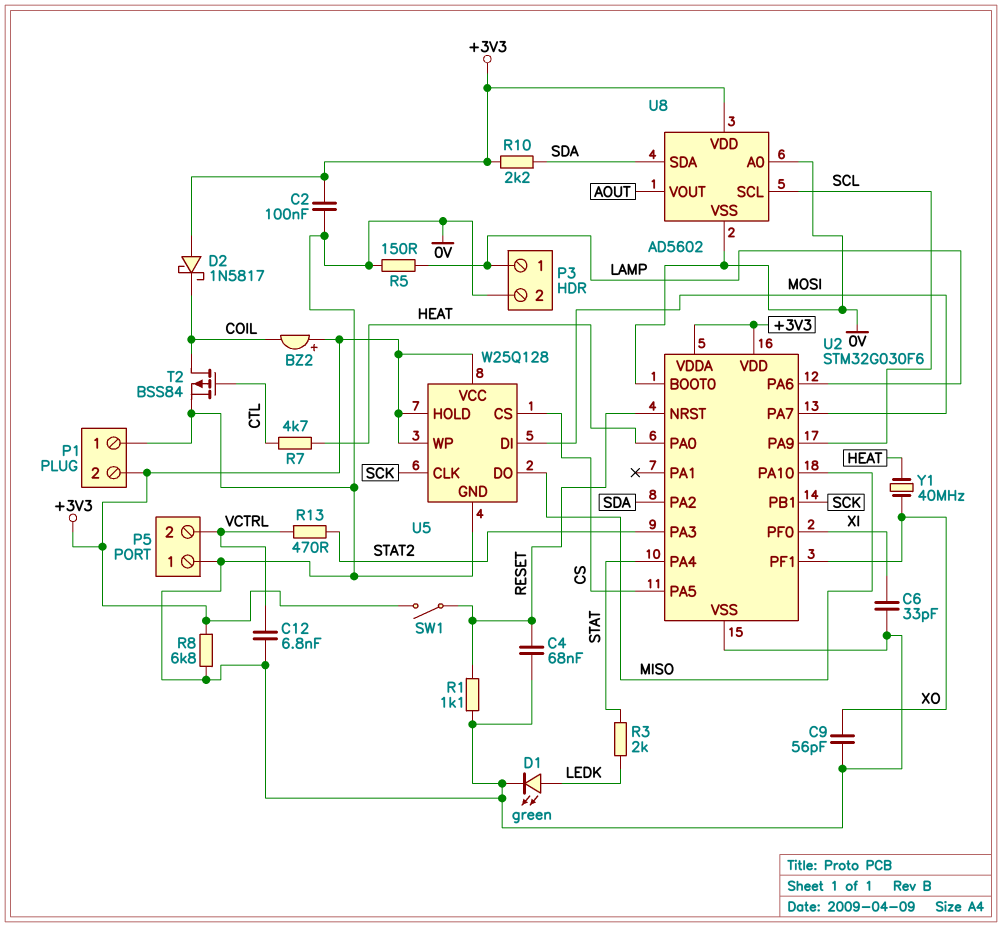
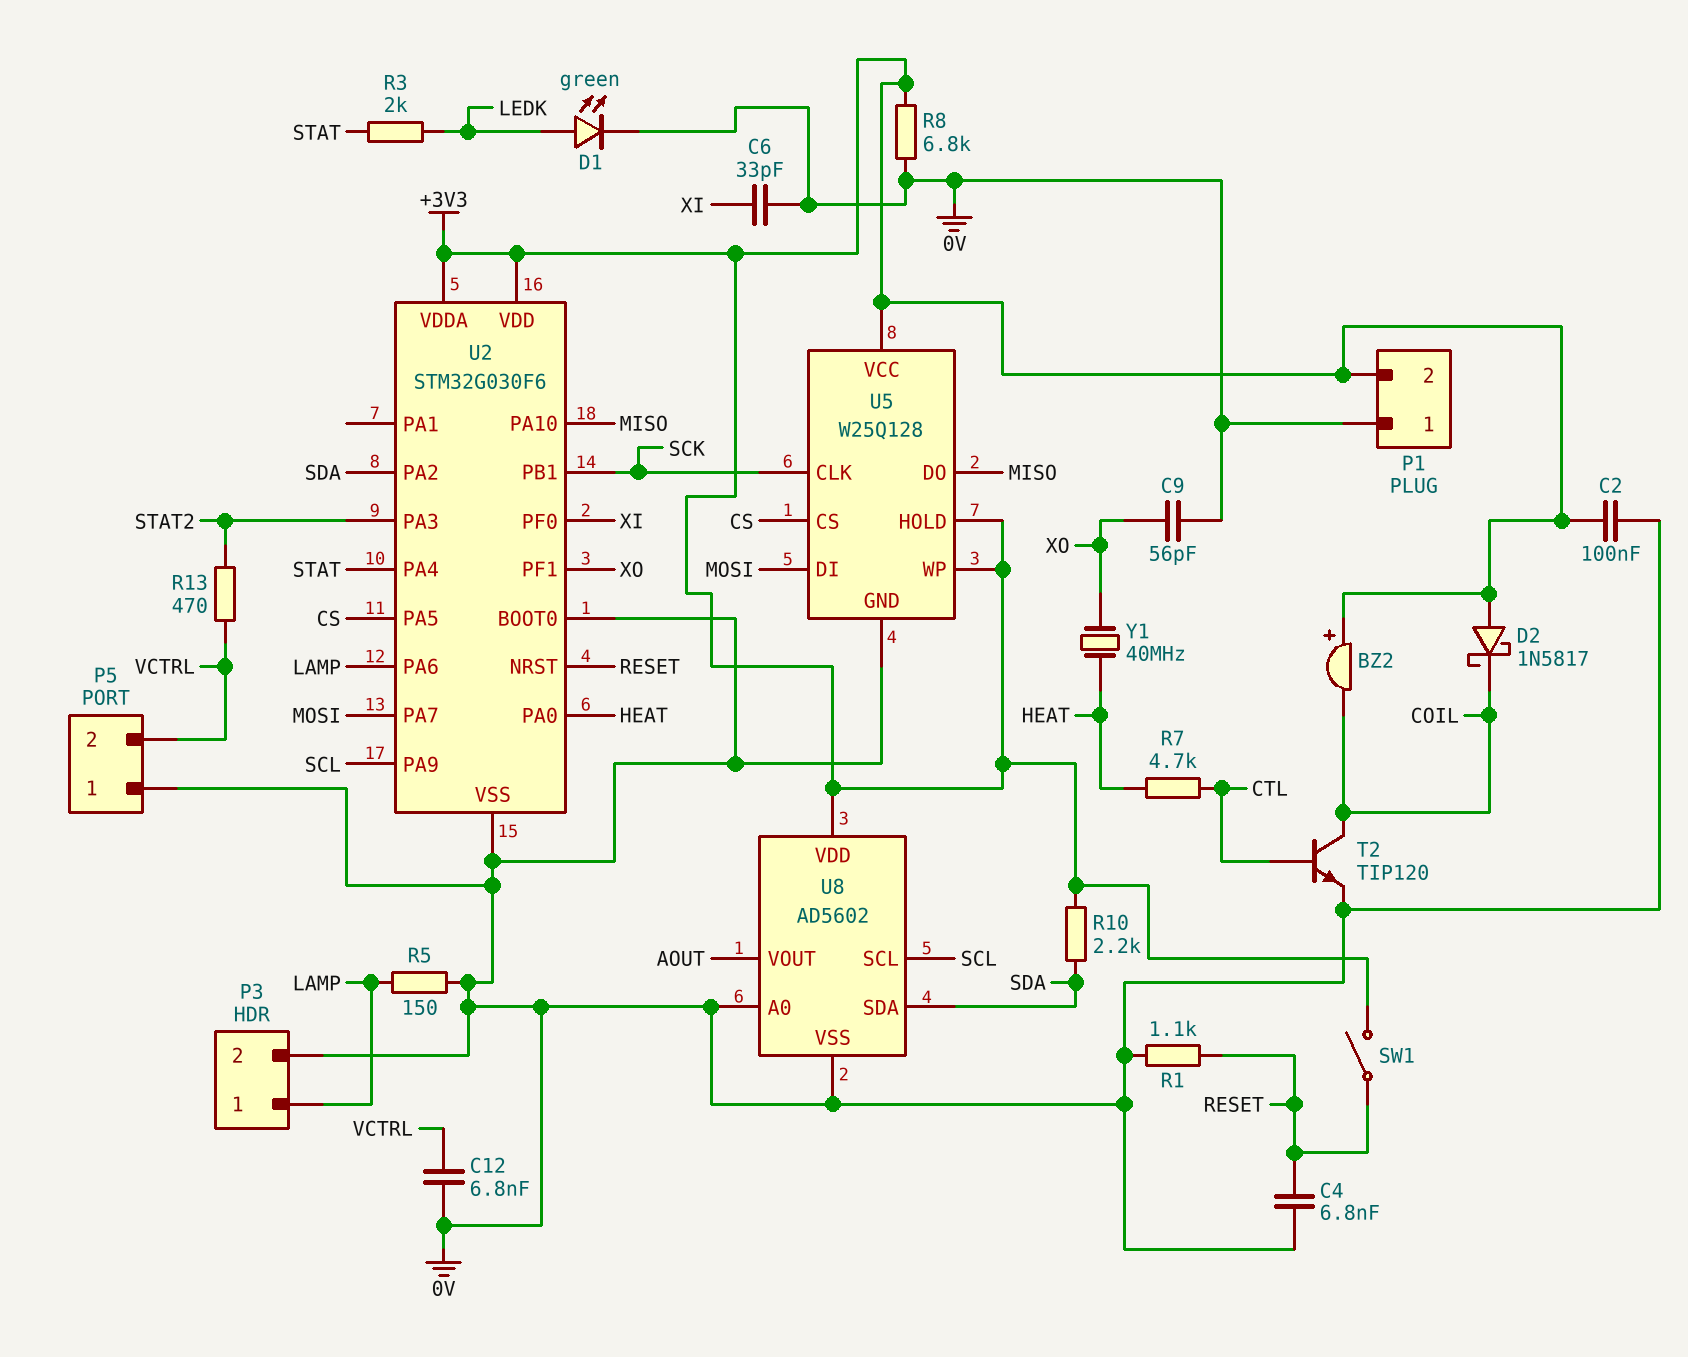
C4: 68nF (0V, RESET) -> 6.8nF (0V, RESET)
T2: PMOS BSS84 (G CTL, D COIL, S 0V) -> NPN TIP120 (B CTL, C COIL, E 0V)

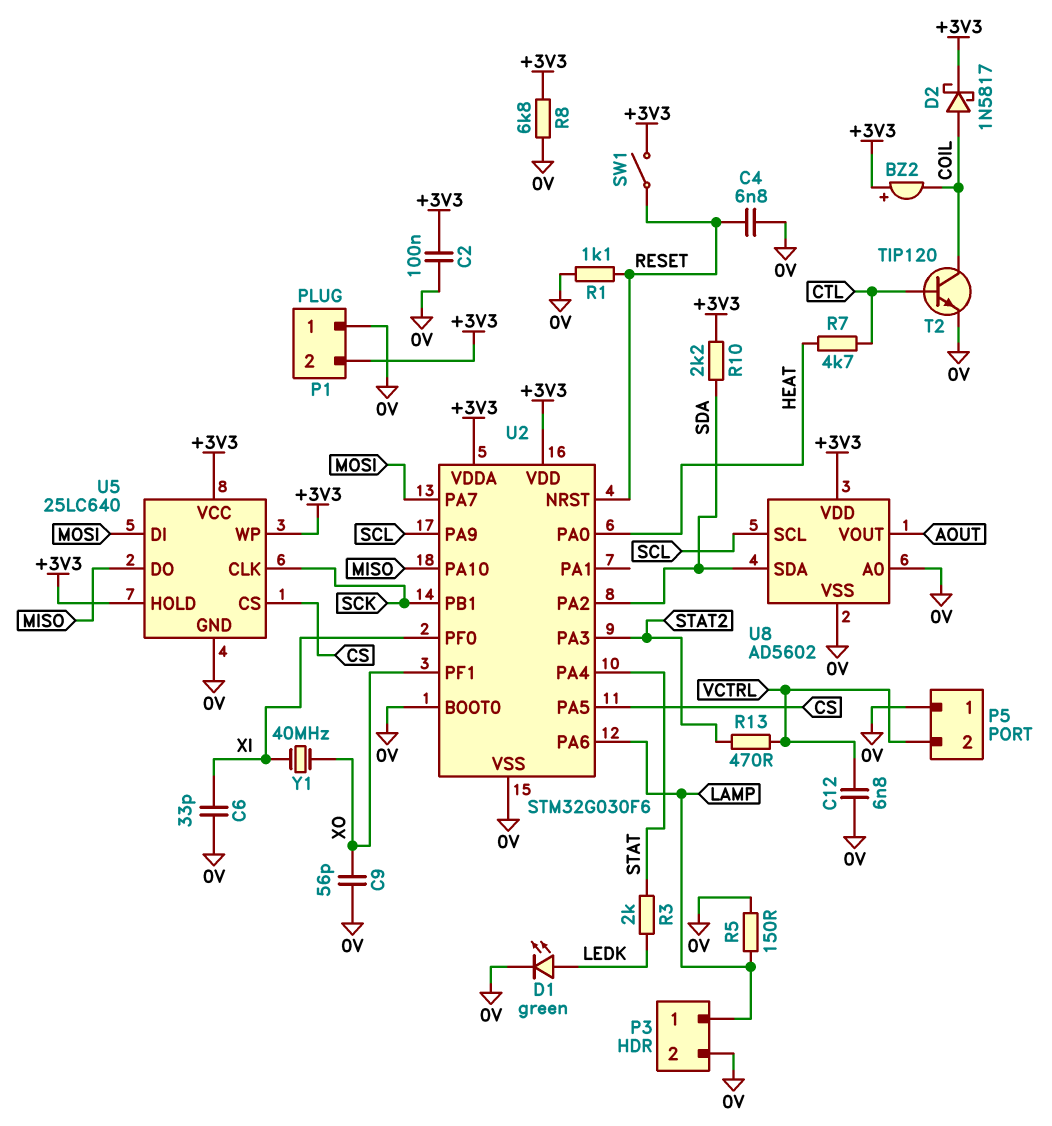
D2: schottky 1N5817 (A +3V3, K COIL) -> schottky 1N5817 (A COIL, K +3V3)
U5: W25Q128 -> 25LC640
Y1: 40MHz (HEAT, XO) -> 40MHz (XI, XO)

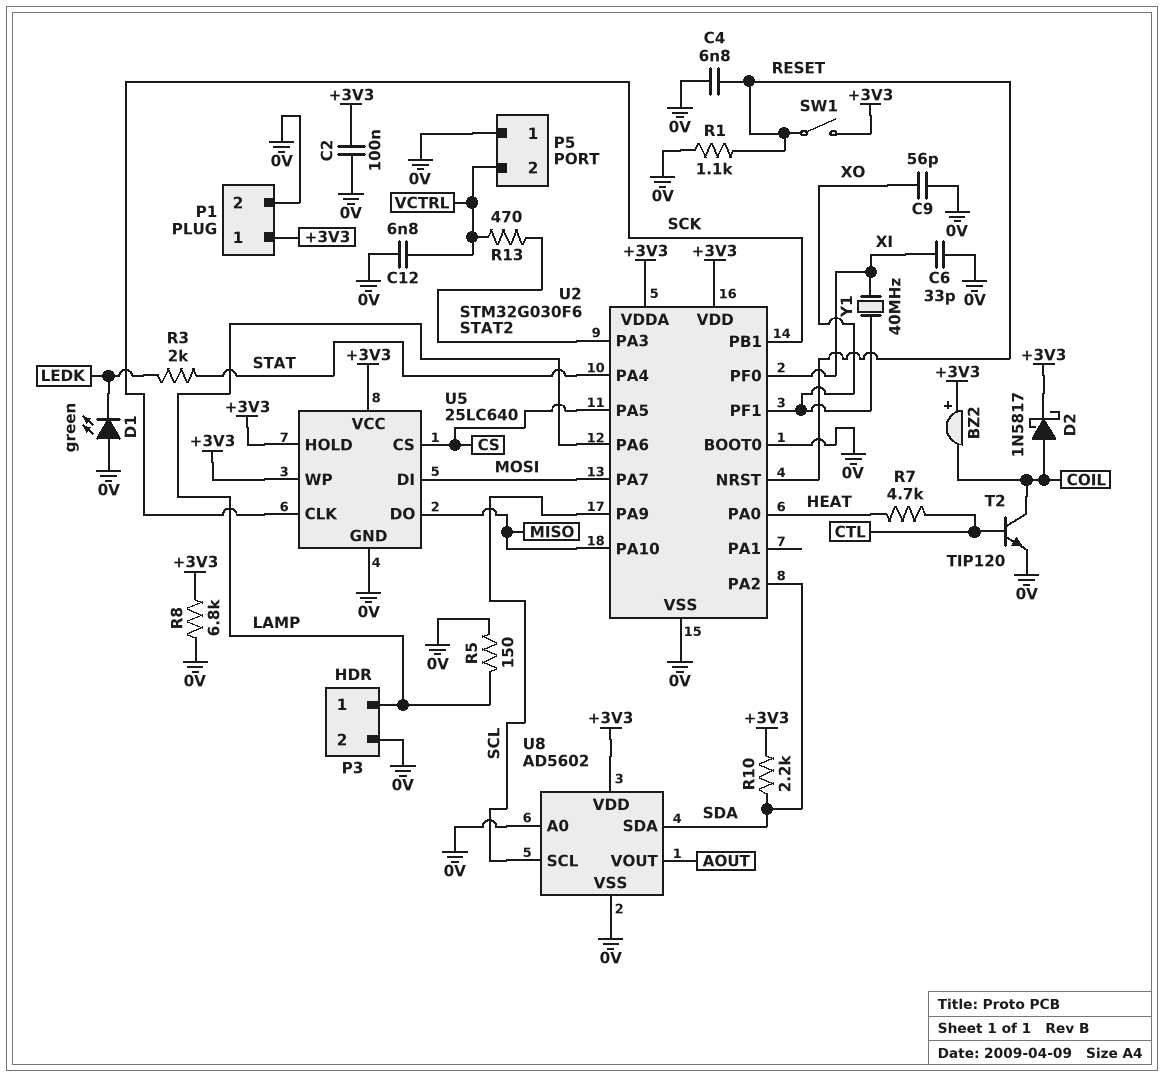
D1: LED green (A LEDK, K 0V) -> LED green (A 0V, K LEDK)
P1 pin 1: 0V -> +3V3
P1 pin 2: +3V3 -> 0V

